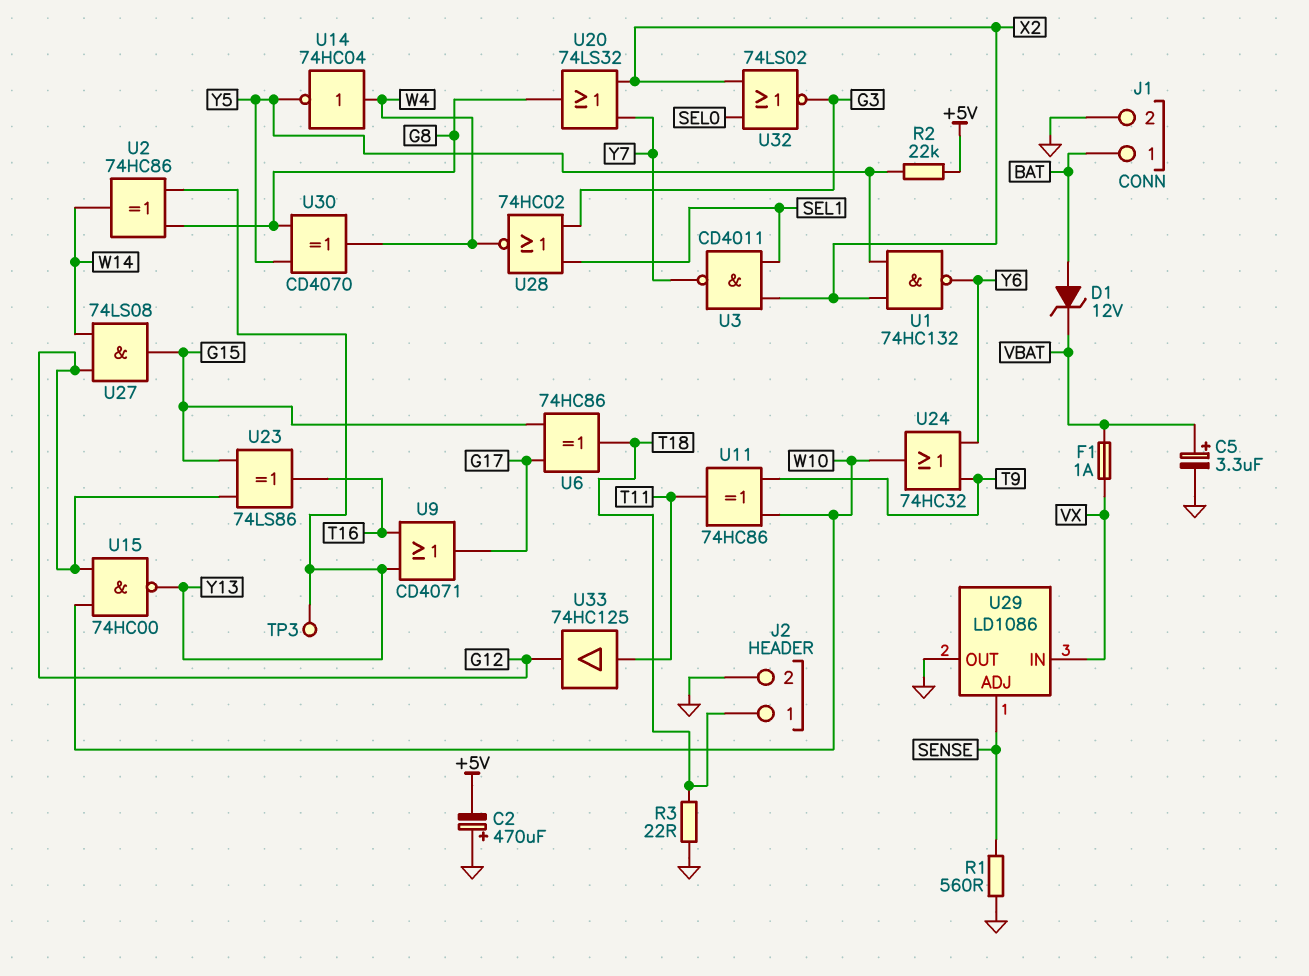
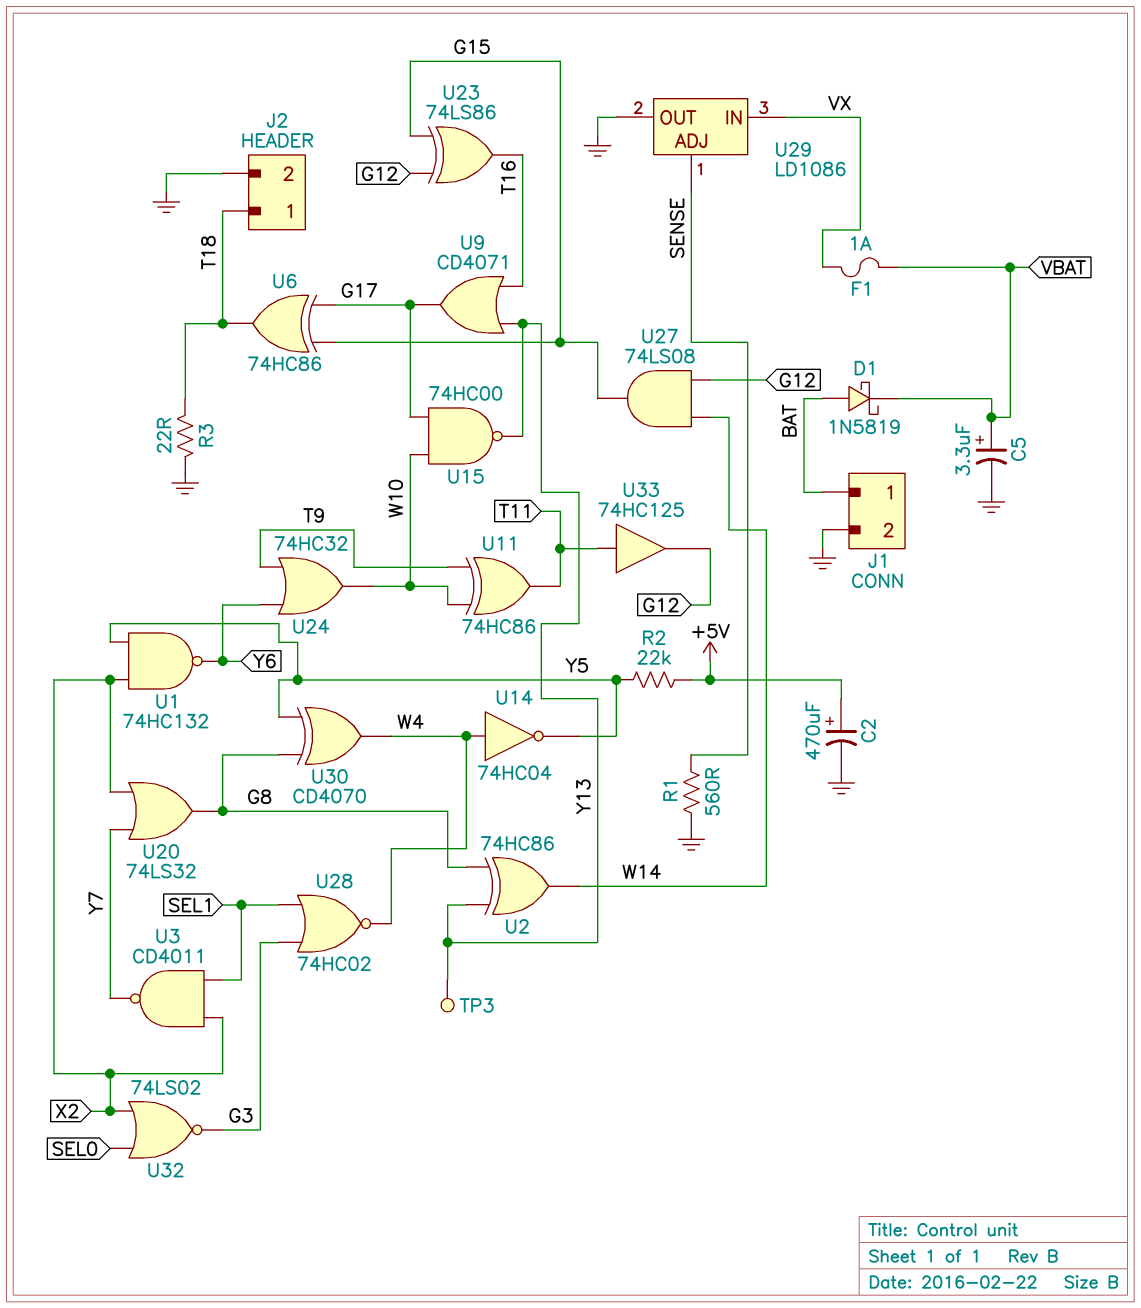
C2: 470uF (plus GND, minus +5V) -> 470uF (plus +5V, minus GND)
D1: zener 12V (A BAT, K VBAT) -> schottky 1N5819 (A BAT, K VBAT)
U15: NAND 74HC00 (in G12, in W10, out Y13) -> NAND 74HC00 (in G17, in W10, out Y13)

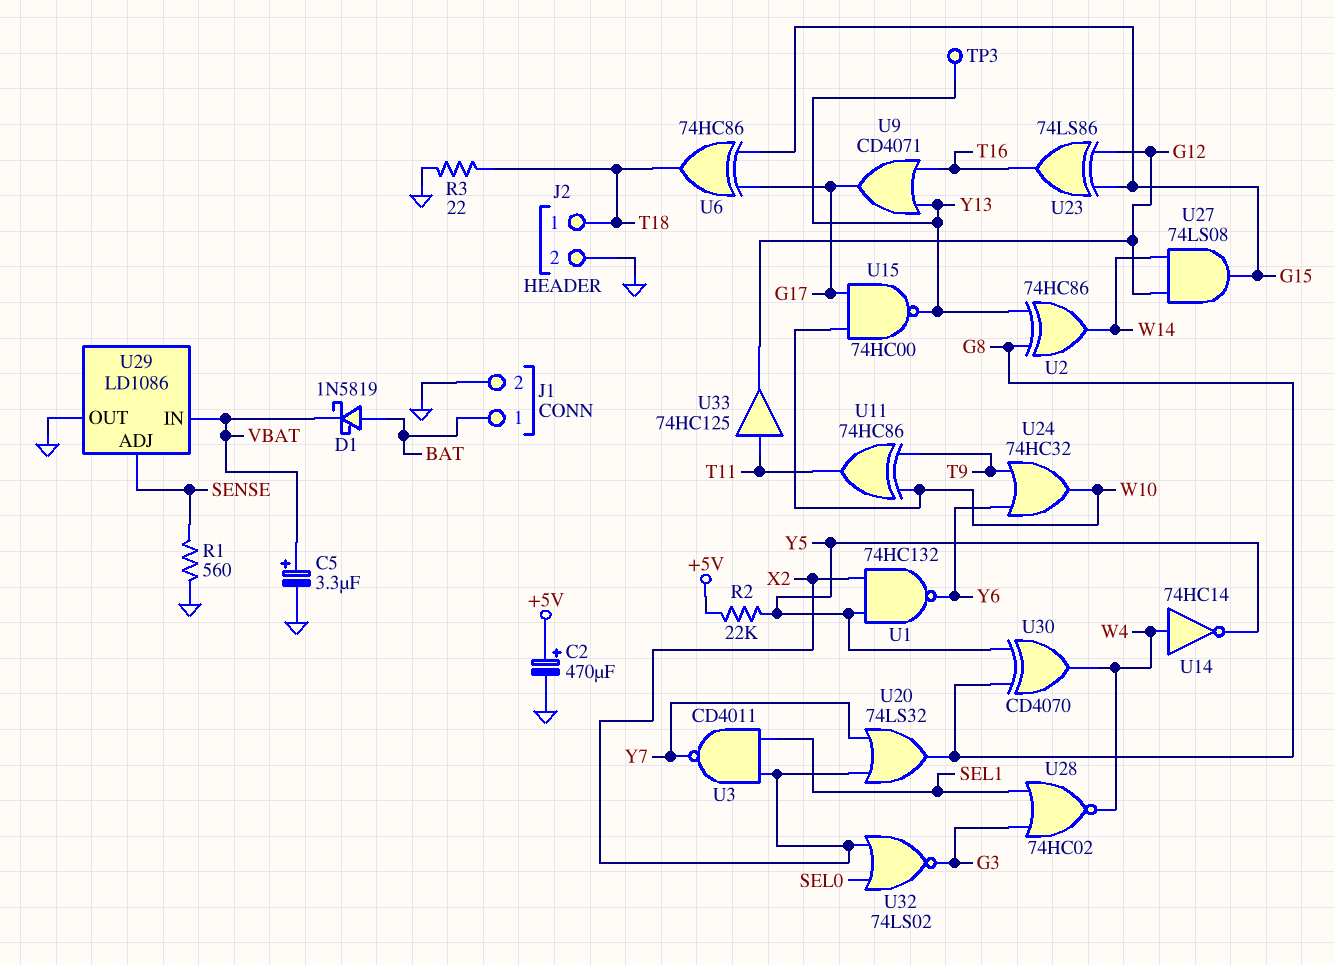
F1: 1A (VBAT, VX) -> none
U14: NOT 74HC04 (in W4, out Y5) -> NOT 74HC14 (in W4, out Y5)
U29 pin IN: VX -> VBAT

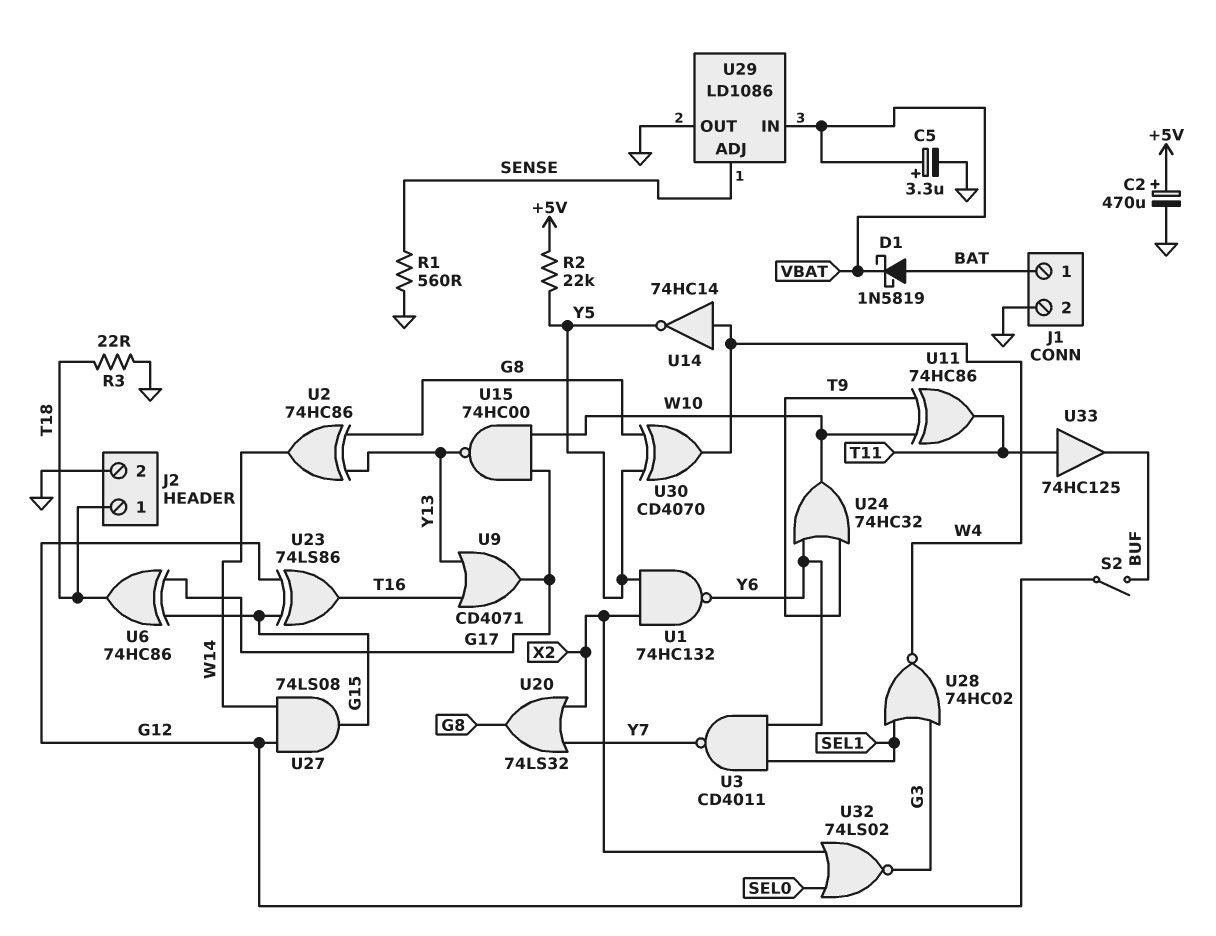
S2: none -> switch (BUF, G12)
TP3: test point (Y13) -> none
U3: NAND CD4011 (in SEL1, in X2, out Y7) -> NAND CD4011 (in SEL1, in Y6, out Y7)
U33: buffer 74HC125 (in T11, out G12) -> buffer 74HC125 (in T11, out BUF)

